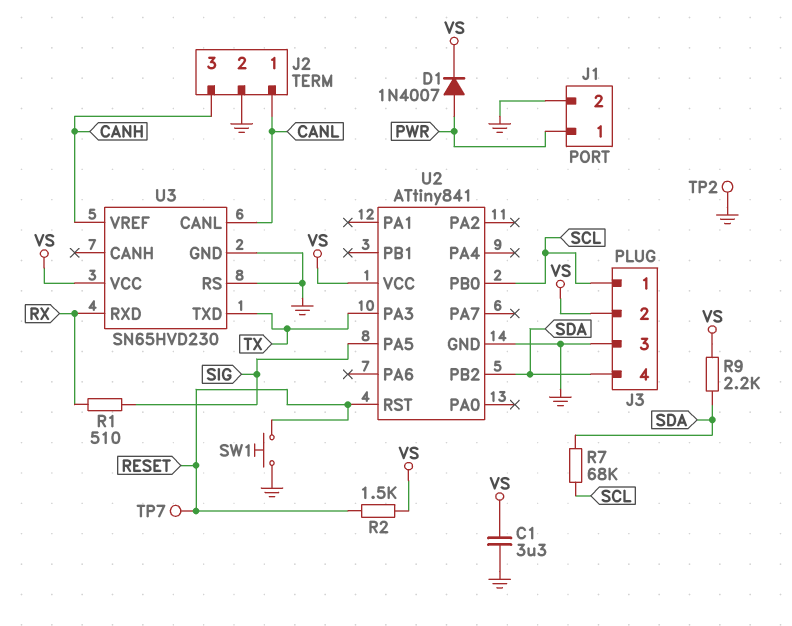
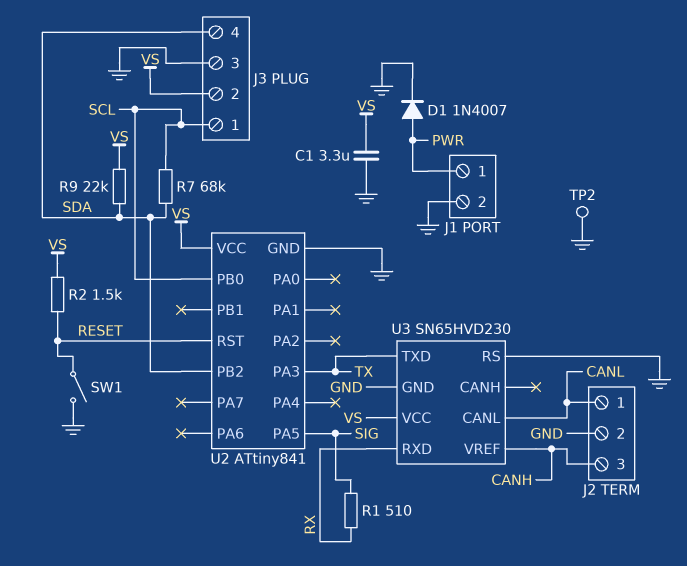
D1: diode 1N4007 (A PWR, K VS) -> diode 1N4007 (A PWR, K GND)
R9: 2.2k (SDA, VS) -> 22k (SDA, VS)
SW1: button (GND, RESET) -> switch (GND, RESET)
TP7: test point (RESET) -> none

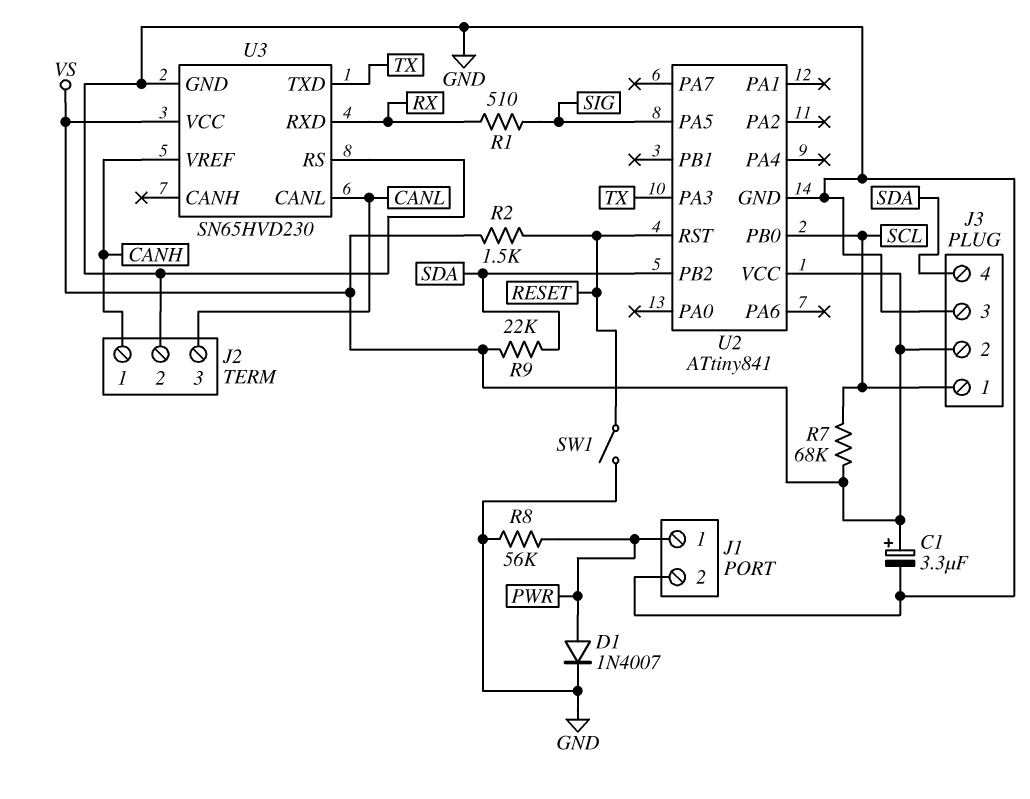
C1: 3.3uF (GND, VS) -> 3.3uF (plus VS, minus GND)
J2 pin 1: CANL -> CANH
J2 pin 3: CANH -> CANL
R7: 68k (SCL, SDA) -> 68k (SCL, VS)
R8: none -> 56k (GND, PWR)
TP2: test point (GND) -> none

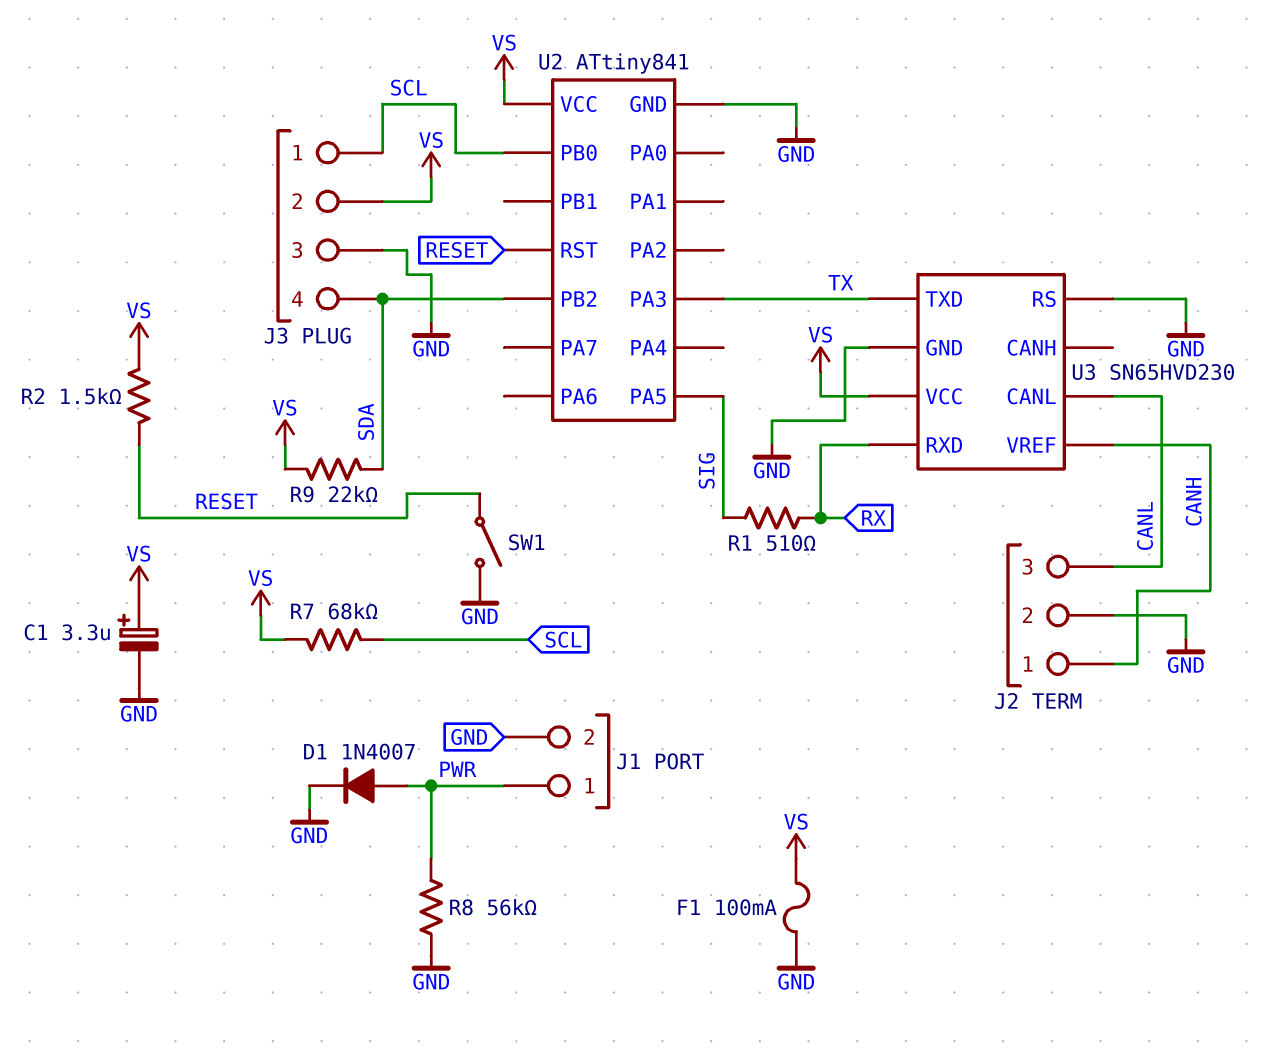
F1: none -> 100mA (GND, VS)

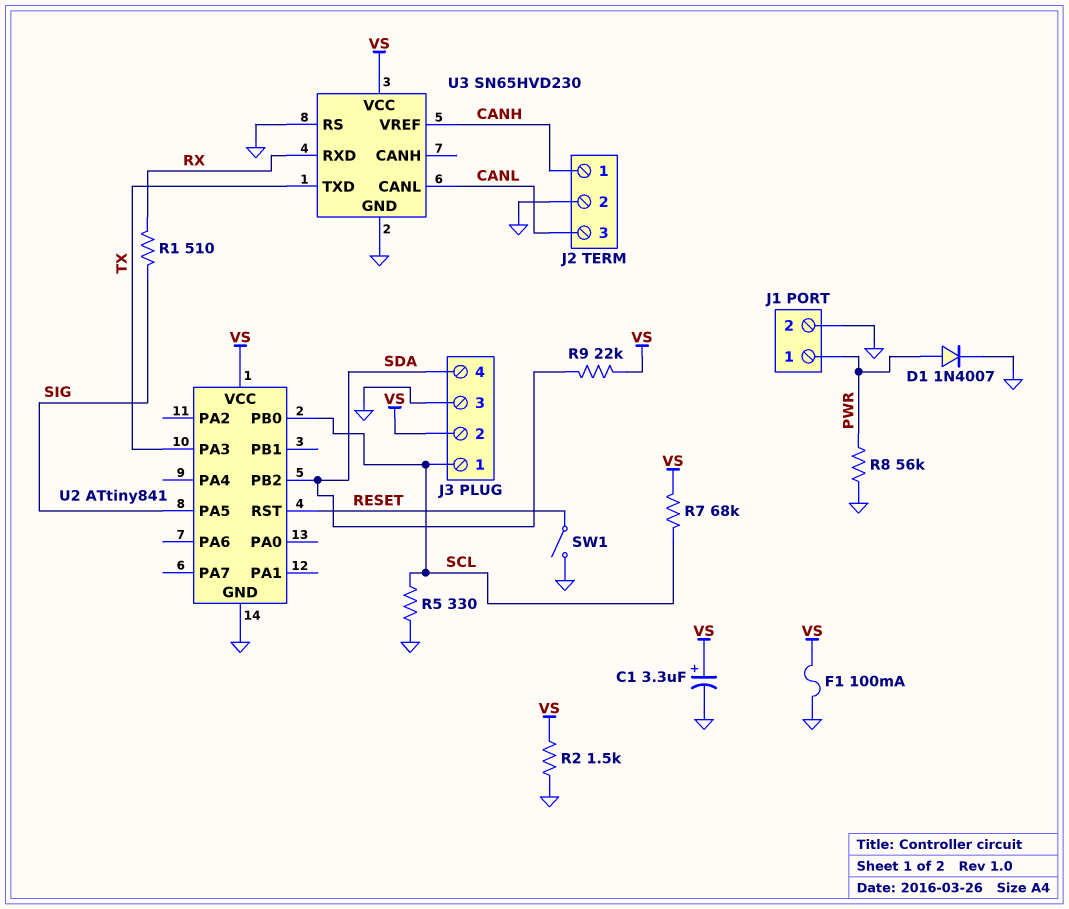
R2: 1.5k (RESET, VS) -> 1.5k (GND, VS)
R5: none -> 330 (GND, SCL)

